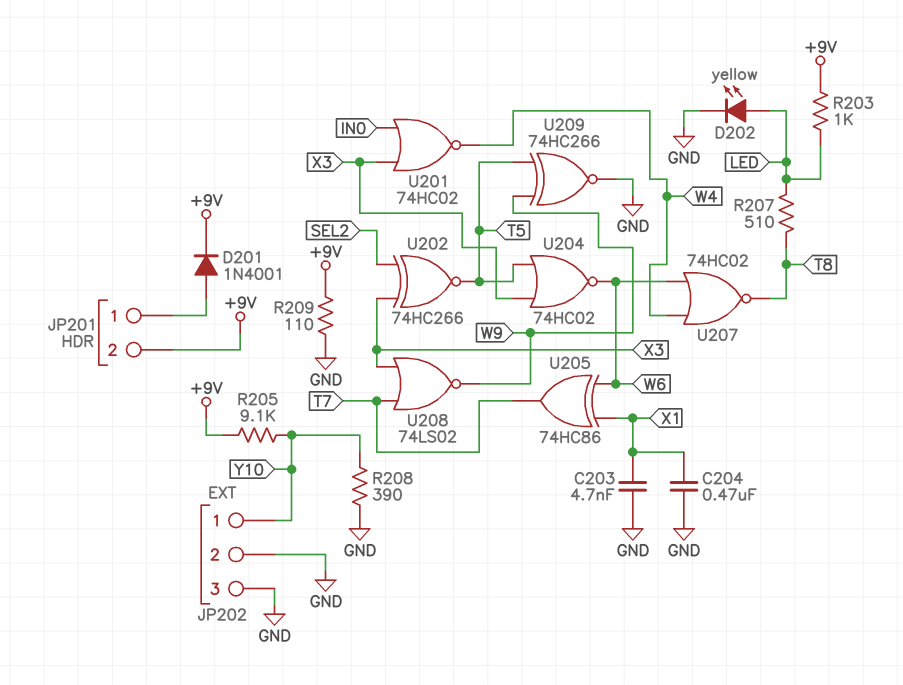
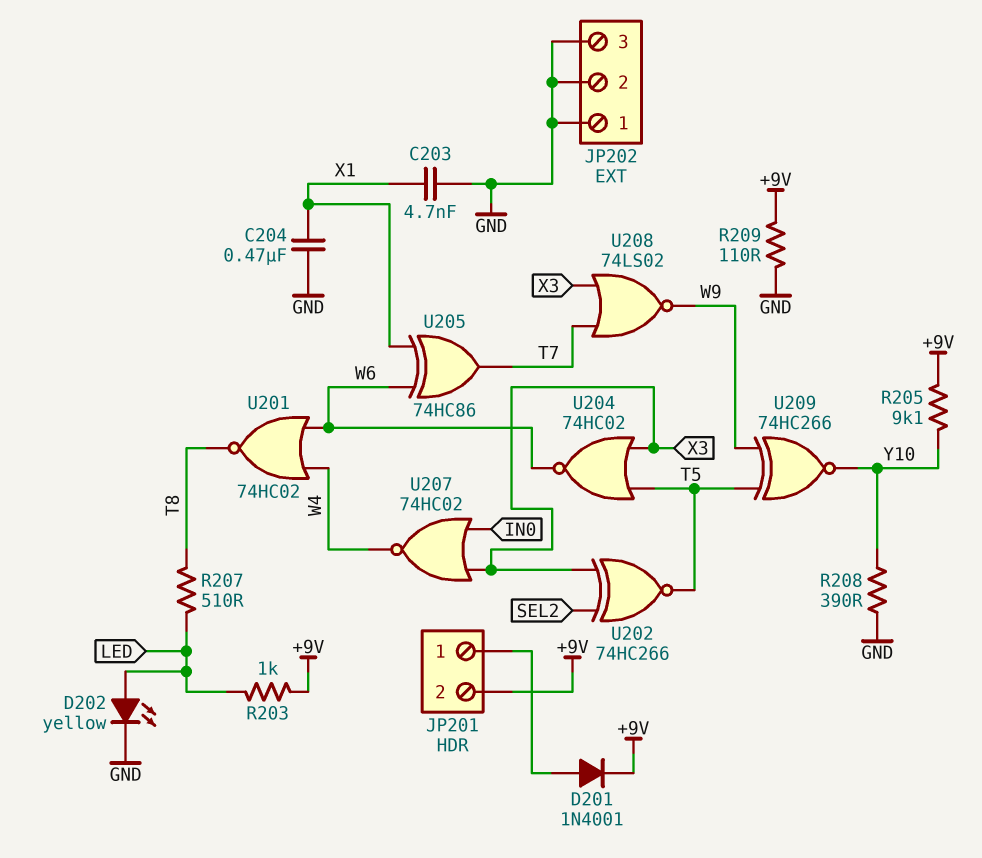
JP202 pin 1: Y10 -> GND
U201: NOR 74HC02 (in IN0, in X3, out W4) -> NOR 74HC02 (in W4, in W6, out T8)
U207: NOR 74HC02 (in W4, in W6, out T8) -> NOR 74HC02 (in IN0, in X3, out W4)
U209: XNOR 74HC266 (in T5, in W9, out GND) -> XNOR 74HC266 (in T5, in W9, out Y10)

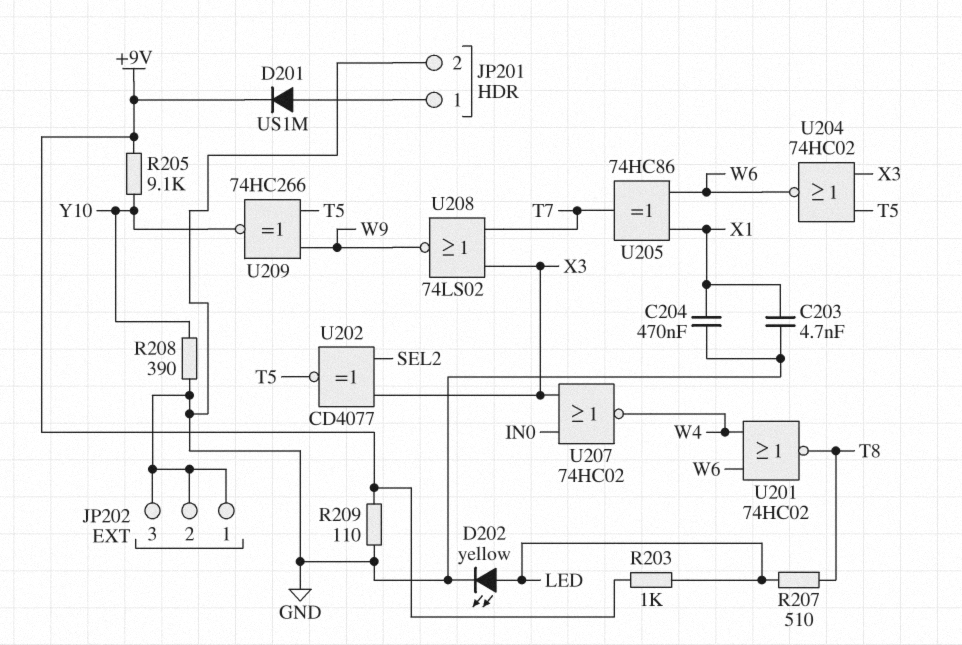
D201: diode 1N4001 (A JP201/1, K +9V) -> diode US1M (A JP201/1, K +9V)
JP201 pin 2: +9V -> GND
U202: XNOR 74HC266 (in SEL2, in X3, out T5) -> XNOR CD4077 (in SEL2, in X3, out T5)

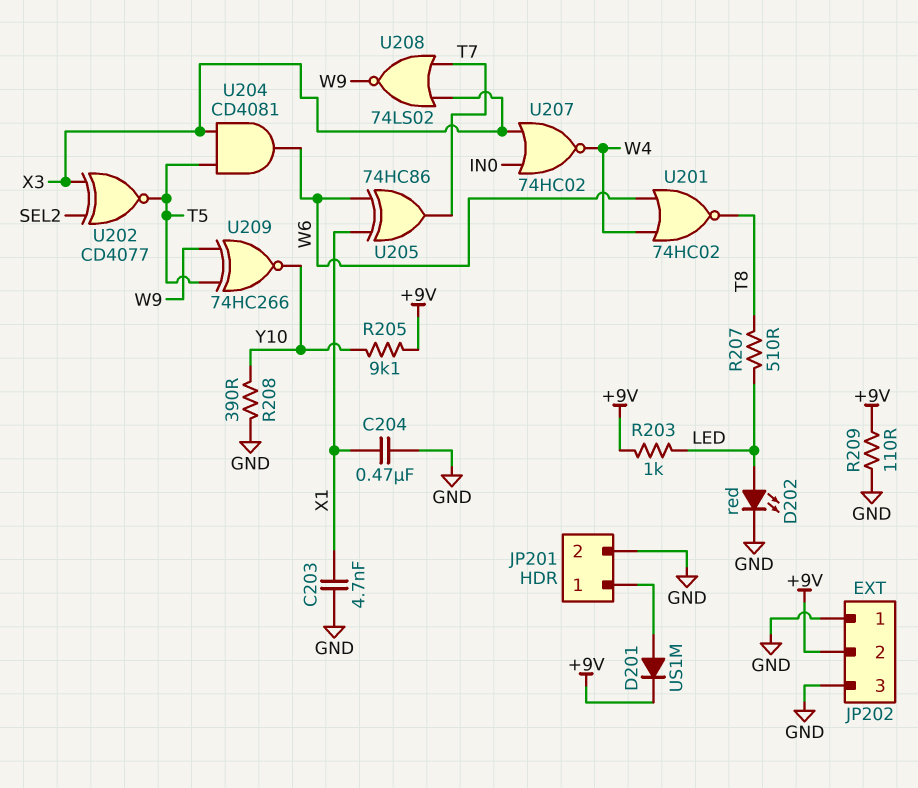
D202: LED yellow (A LED, K GND) -> LED red (A LED, K GND)
JP202 pin 2: GND -> +9V
U204: NOR 74HC02 (in T5, in X3, out W6) -> AND CD4081 (in T5, in X3, out W6)

